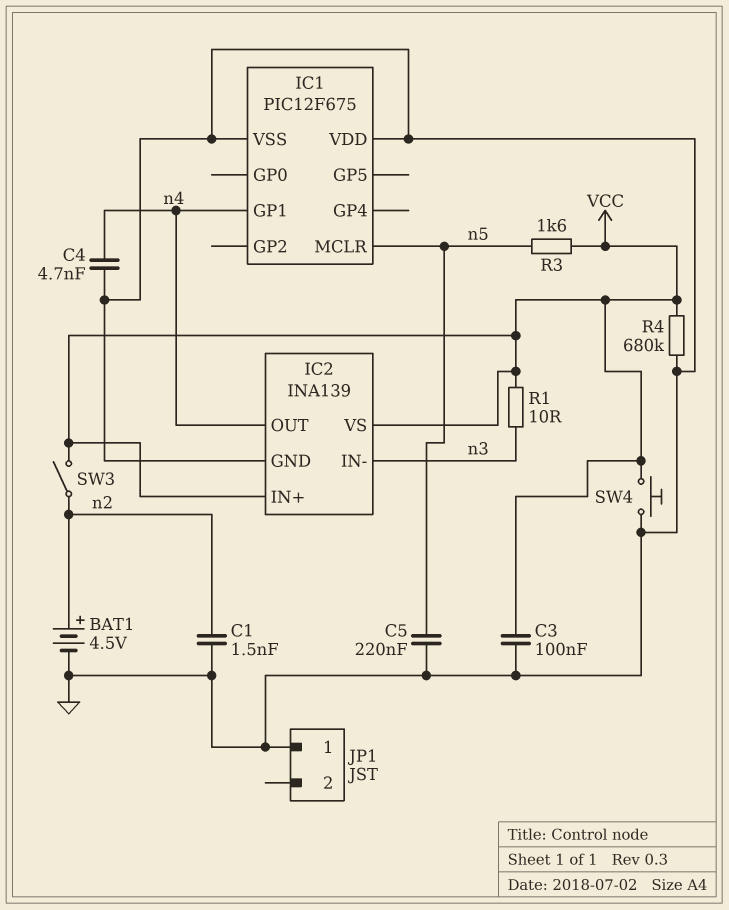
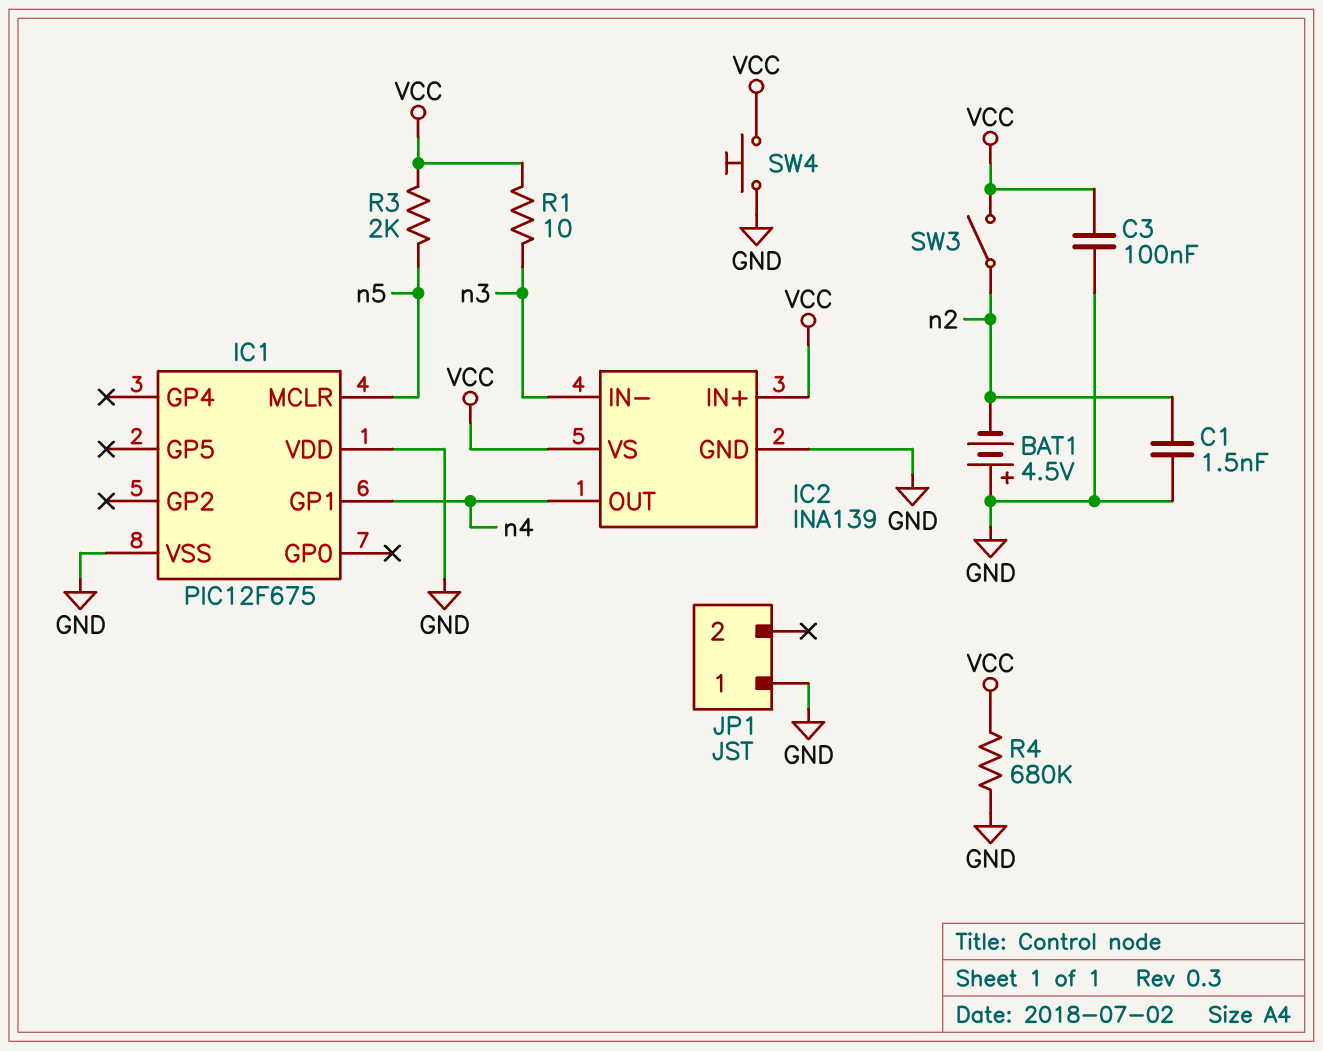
BAT1: 4.5V (plus n2, minus GND) -> 4.5V (plus GND, minus n2)
C4: 4.7nF (GND, n4) -> none
C5: 220nF (GND, n5) -> none
R3: 1.6k (VCC, n5) -> 2k (VCC, n5)

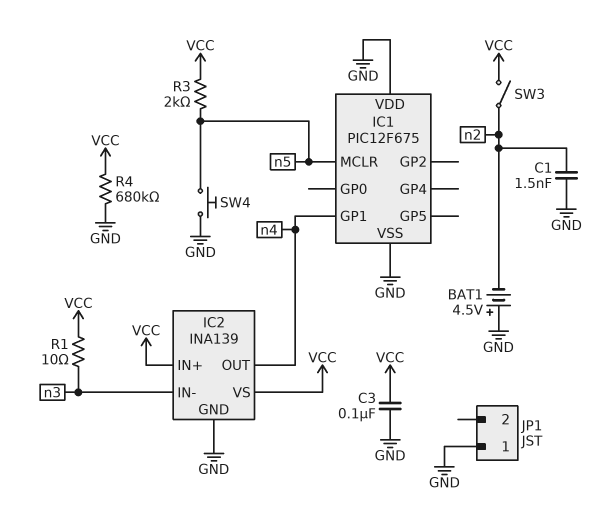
SW4: button (GND, VCC) -> button (GND, n5)

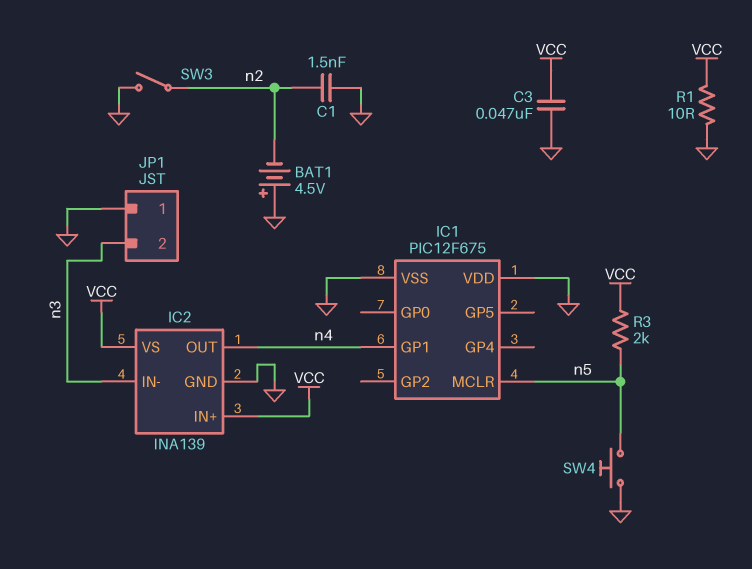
C3: 100nF (GND, VCC) -> 47nF (GND, VCC)
JP1 pin 2: none -> n3
R1: 10 (VCC, n3) -> 10 (GND, VCC)
R4: 680k (GND, VCC) -> none
SW3: switch (VCC, n2) -> switch (GND, n2)

